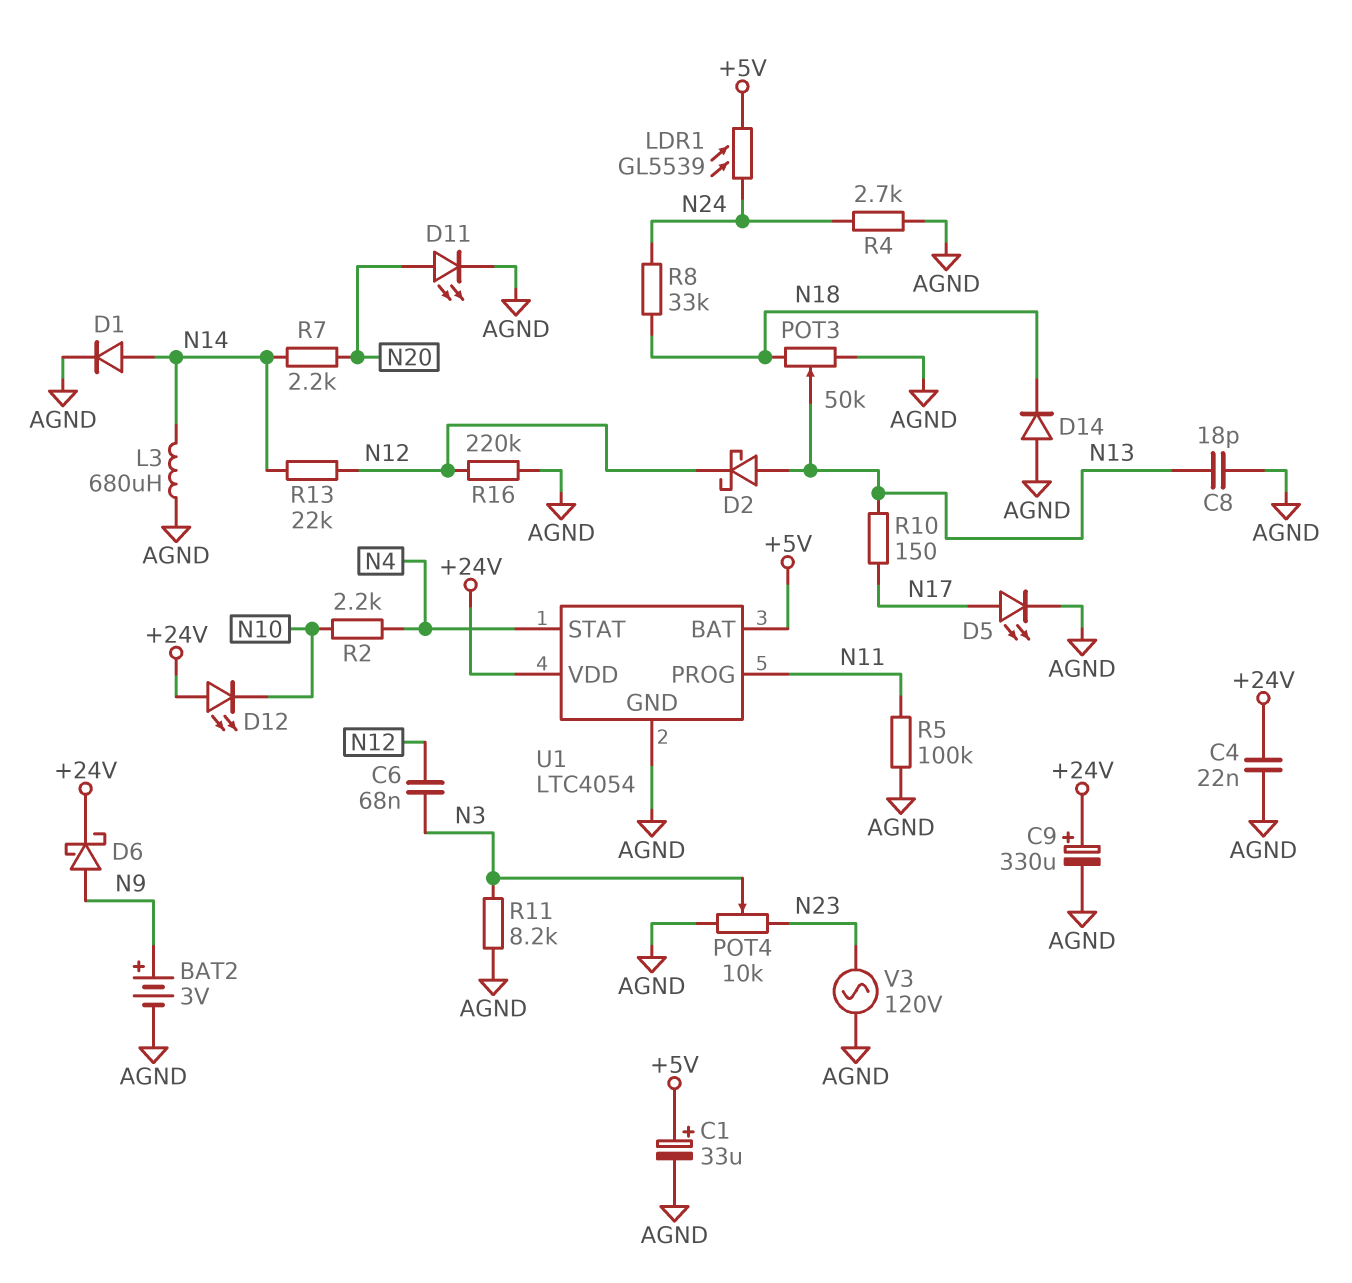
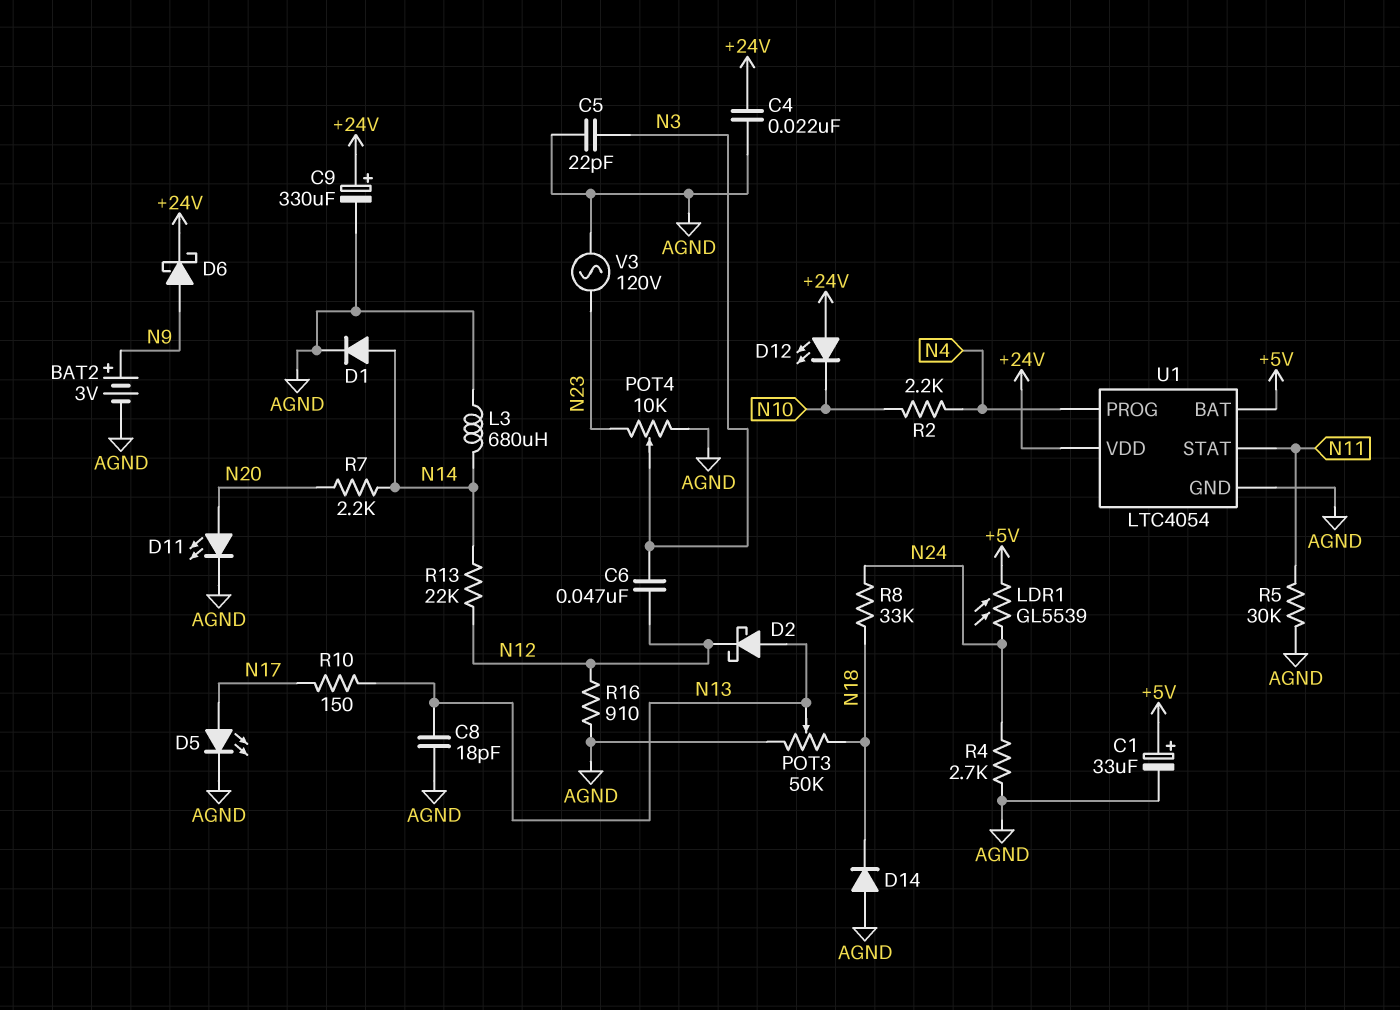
C5: none -> 22pF (AGND, N3)
C6: 68nF (N3, N12) -> 47nF (N3, N12)
R5: 100k (AGND, N11) -> 30k (AGND, N11)
R11: 8.2k (AGND, N3) -> none
R16: 220k (AGND, N12) -> 910 (AGND, N12)
U1 pin PROG: N11 -> N4
U1 pin STAT: N4 -> N11

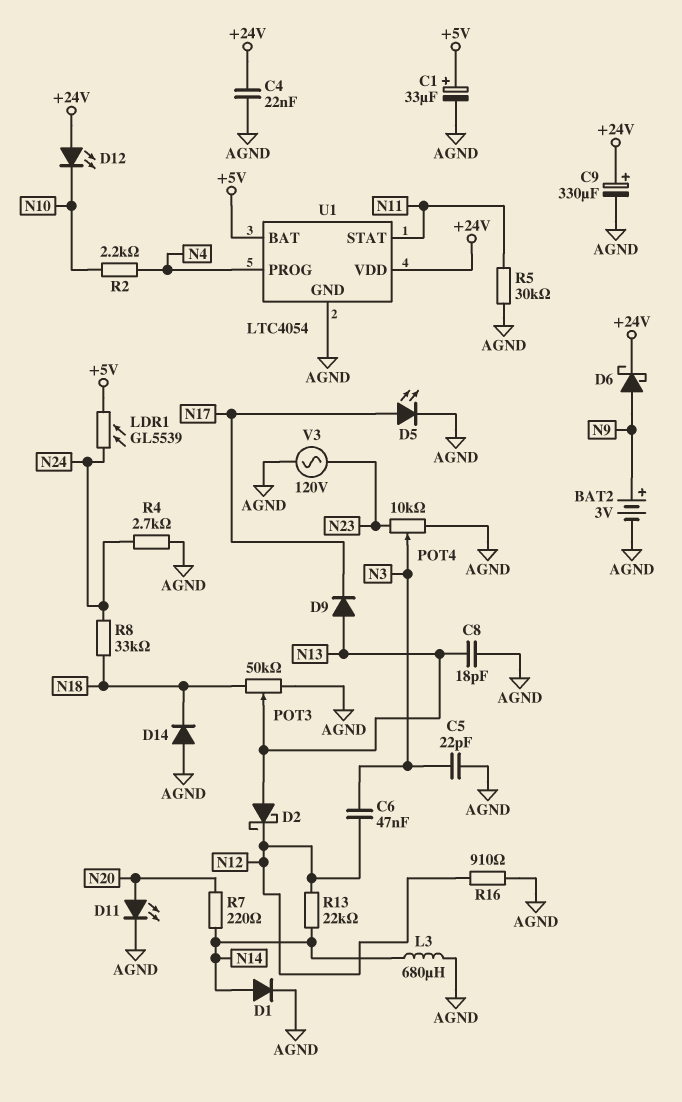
D9: none -> diode (A N13, K N17)
R7: 2.2k (N14, N20) -> 220 (N14, N20)
R10: 150 (N13, N17) -> none

